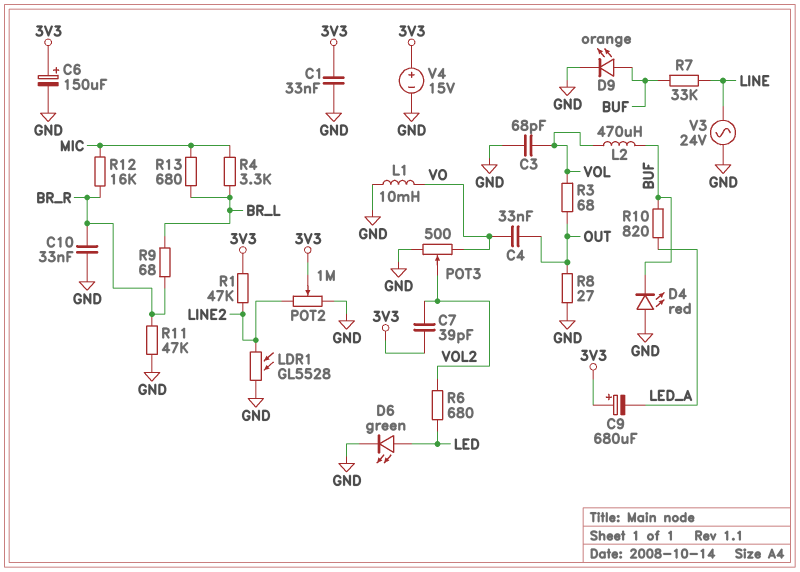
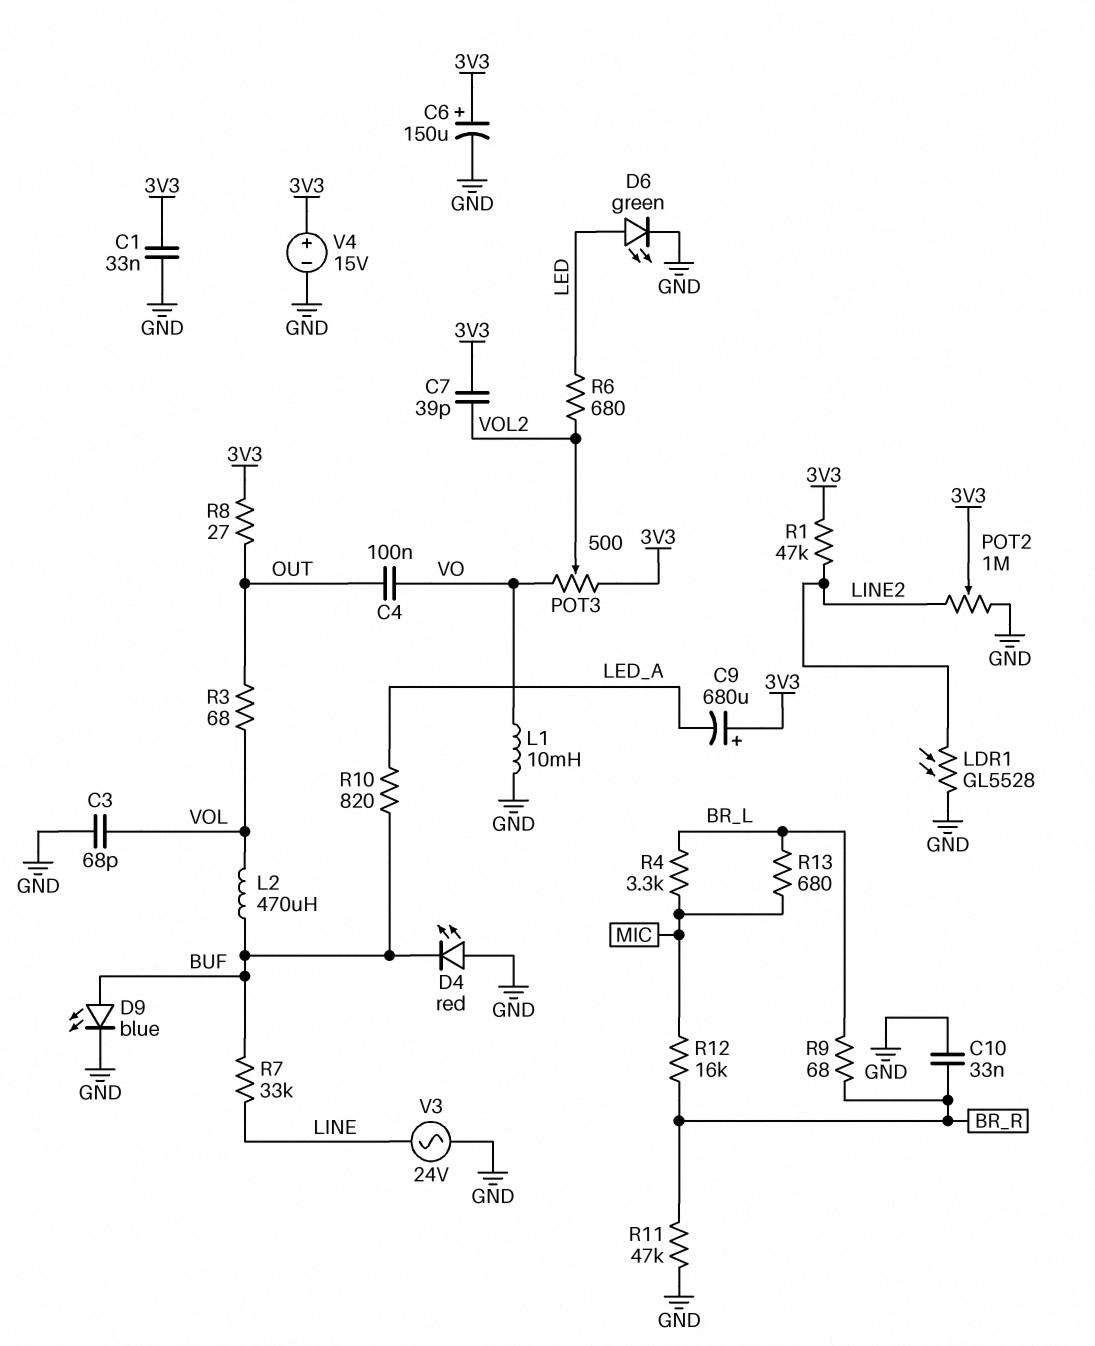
C4: 33nF (OUT, VO) -> 100nF (OUT, VO)
D9: LED orange (A BUF, K GND) -> LED blue (A BUF, K GND)
POT3: 500 (GND, VO, wiper VOL2) -> 500 (3V3, VO, wiper VOL2)
R8: 27 (GND, OUT) -> 27 (3V3, OUT)

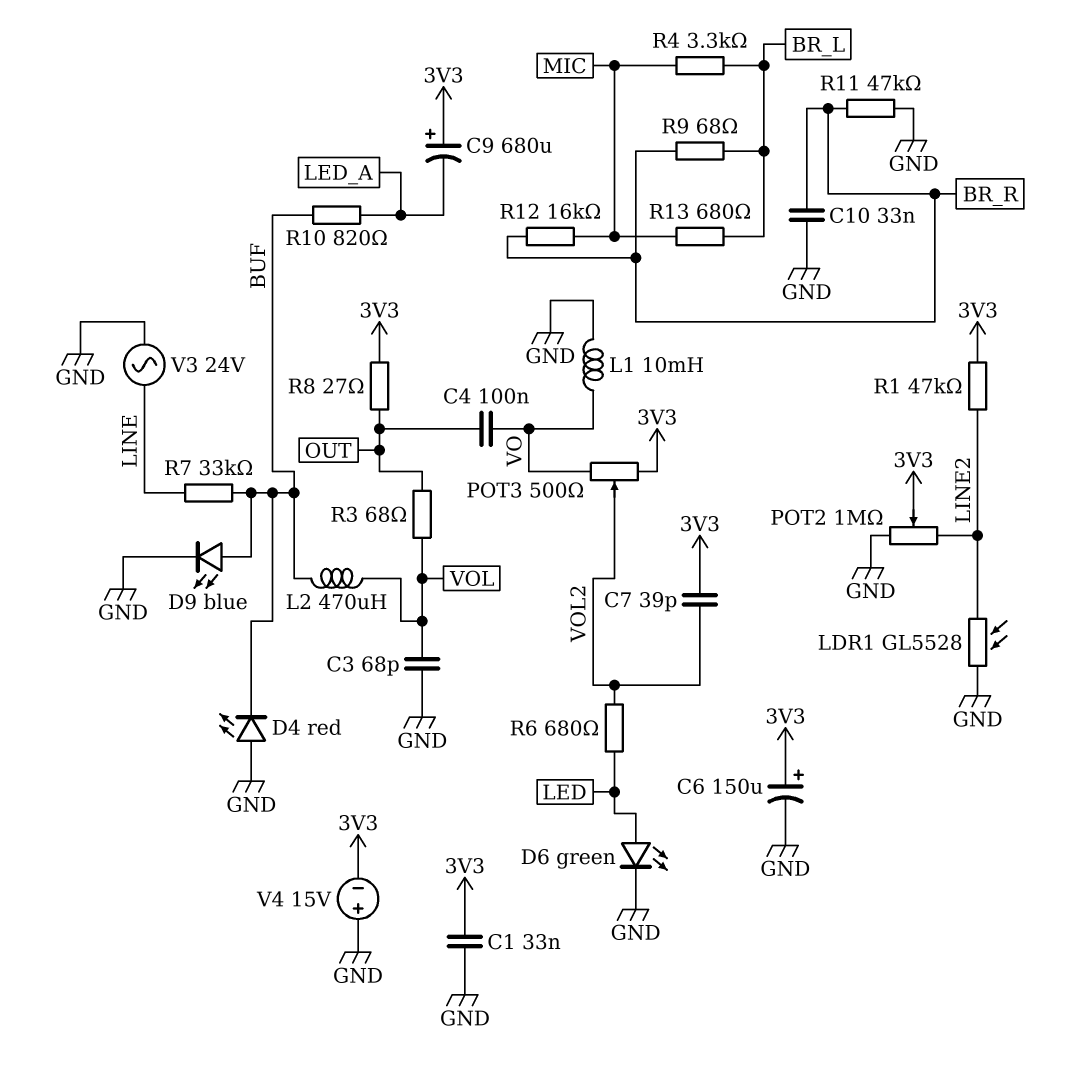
V4: 15V (plus 3V3, minus GND) -> 15V (plus GND, minus 3V3)

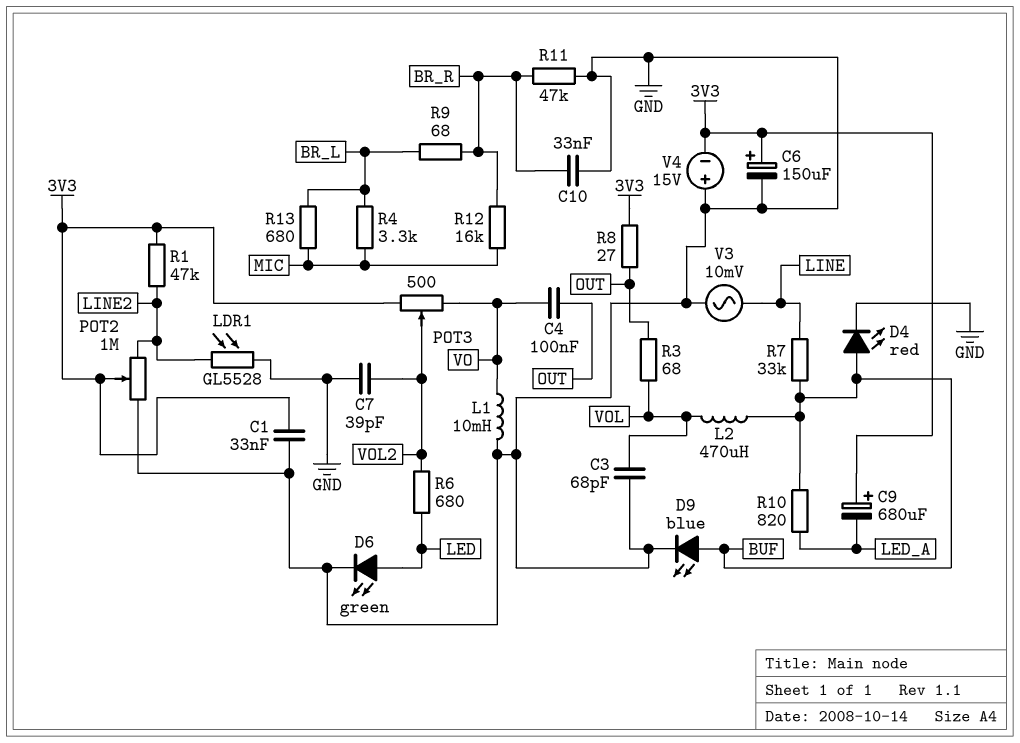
C7: 39pF (3V3, VOL2) -> 39pF (GND, VOL2)
D4: LED red (A GND, K BUF) -> LED red (A BUF, K GND)
V3: AC 24V (GND, LINE) -> AC 10mV (GND, LINE)

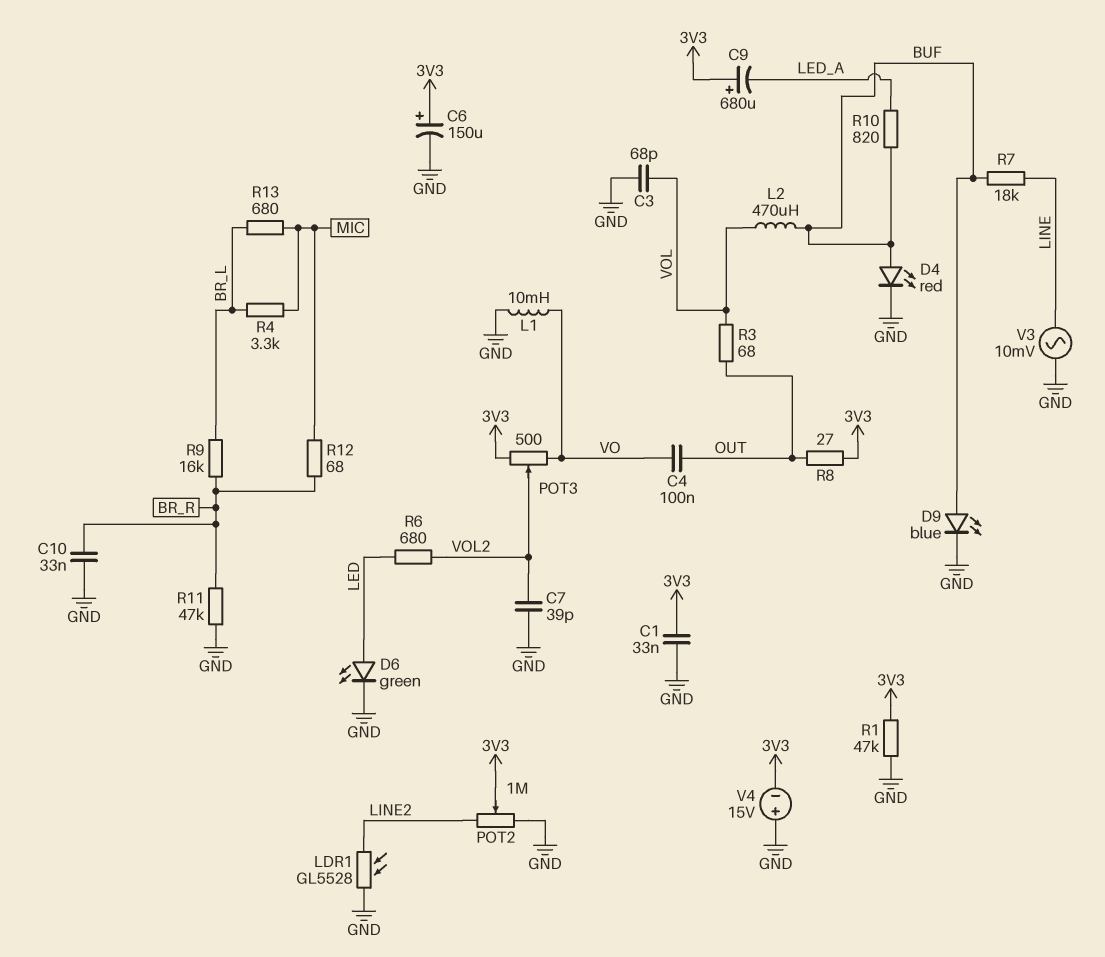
R1: 47k (3V3, LINE2) -> 47k (3V3, GND)
R7: 33k (BUF, LINE) -> 18k (BUF, LINE)
R9: 68 (BR_L, BR_R) -> 16k (BR_L, BR_R)
R12: 16k (BR_R, MIC) -> 68 (BR_R, MIC)

